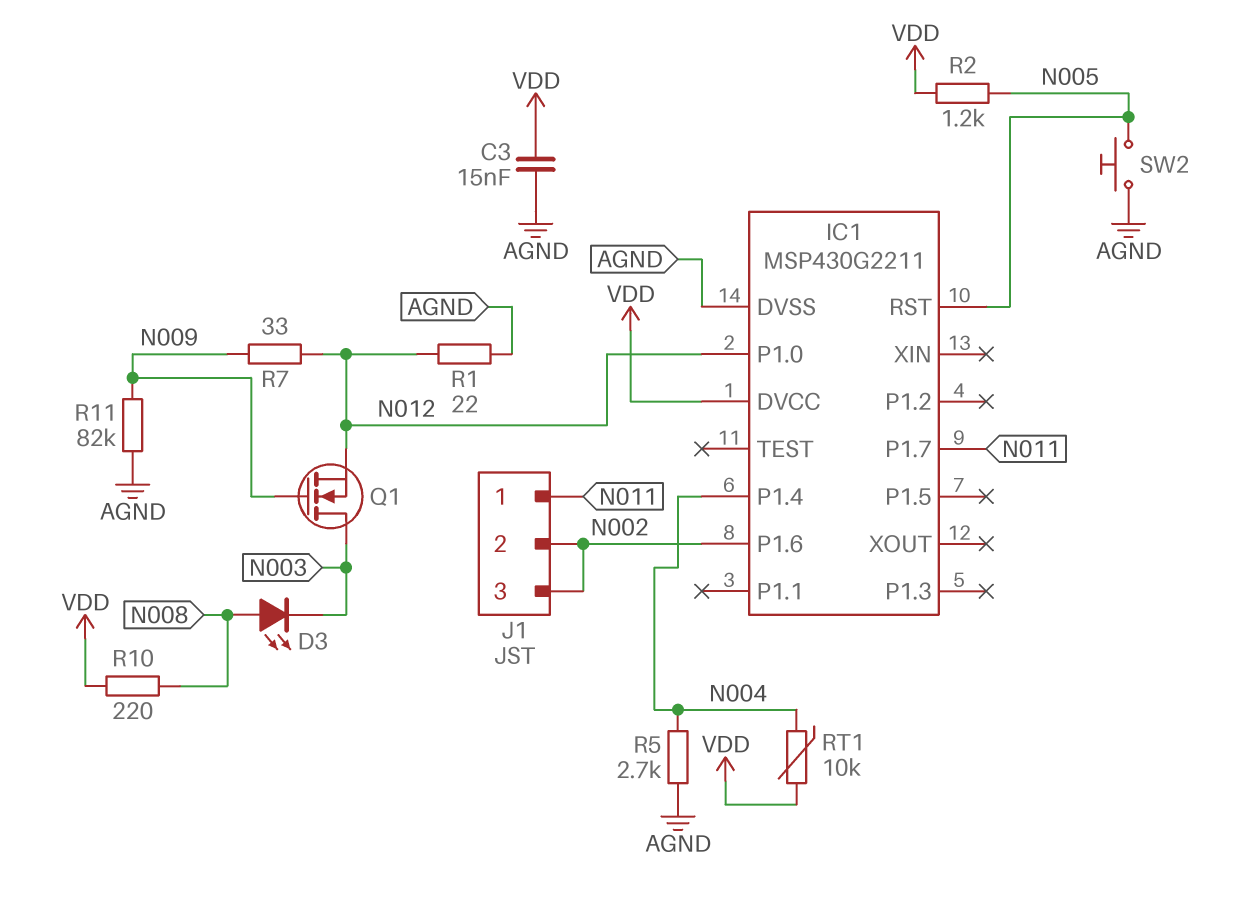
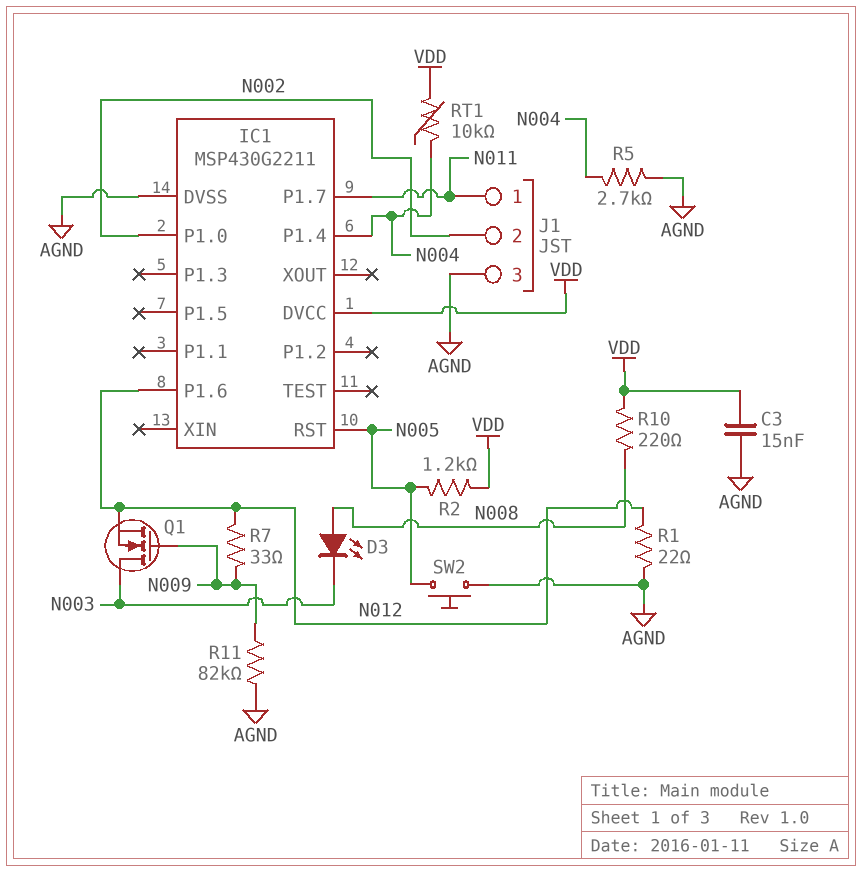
IC1 pin P1.0: N012 -> N002
IC1 pin P1.6: N002 -> N012
J1 pin 3: N002 -> AGND

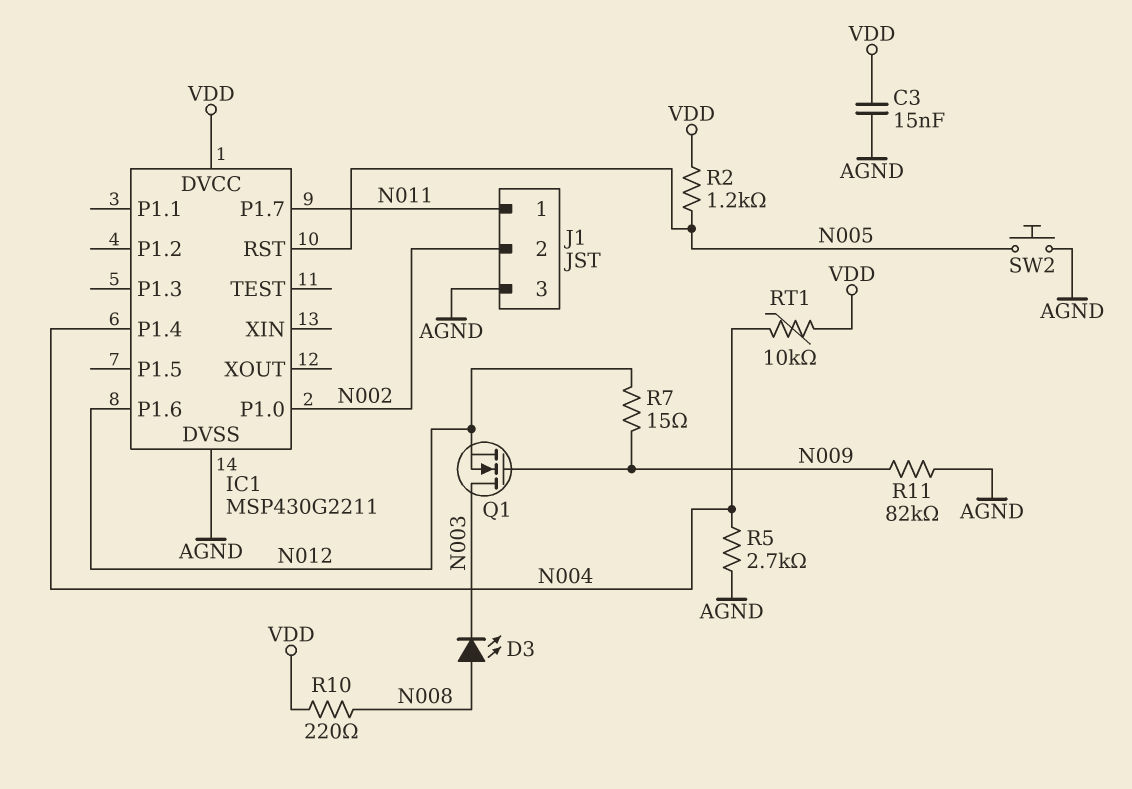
R1: 22 (AGND, N012) -> none
R7: 33 (N009, N012) -> 15 (N009, N012)

